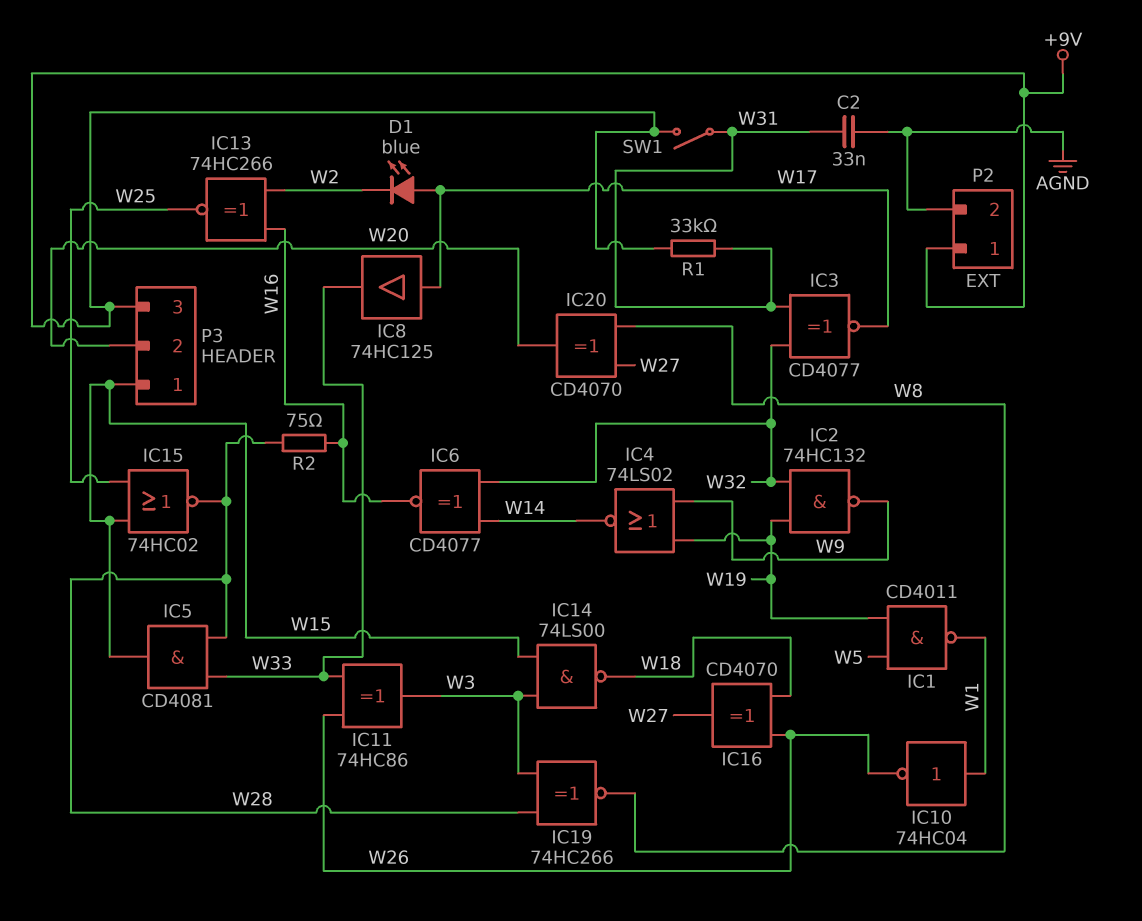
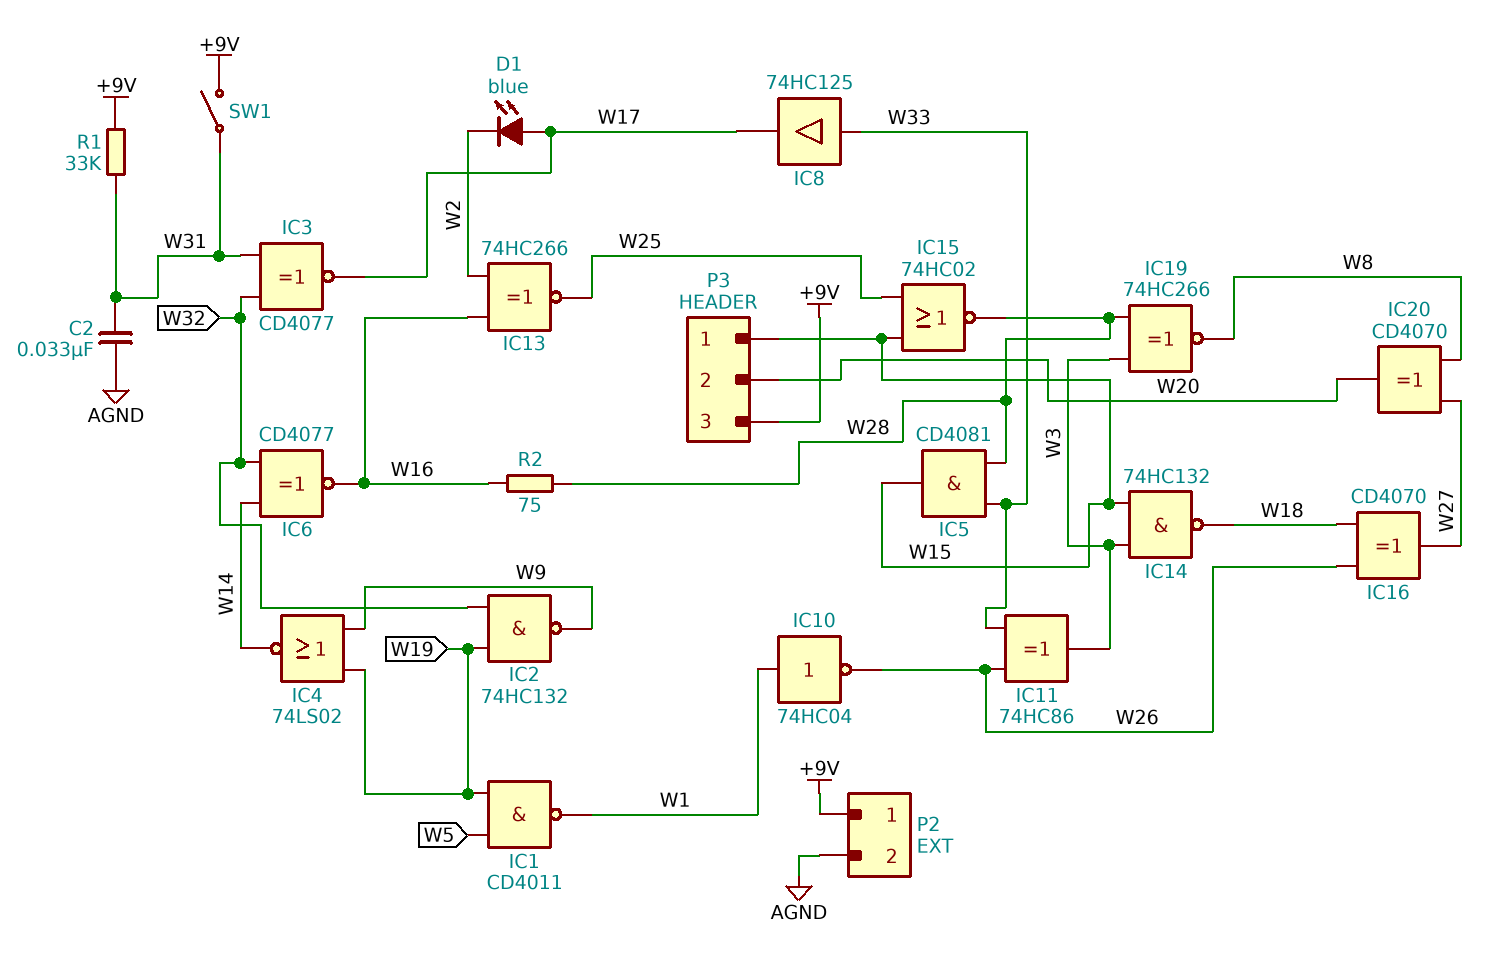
IC8: buffer 74HC125 (in W17, out W33) -> buffer 74HC125 (in W33, out W17)
IC14: NAND 74LS00 (in W3, in W15, out W18) -> NAND 74HC132 (in W3, in W15, out W18)

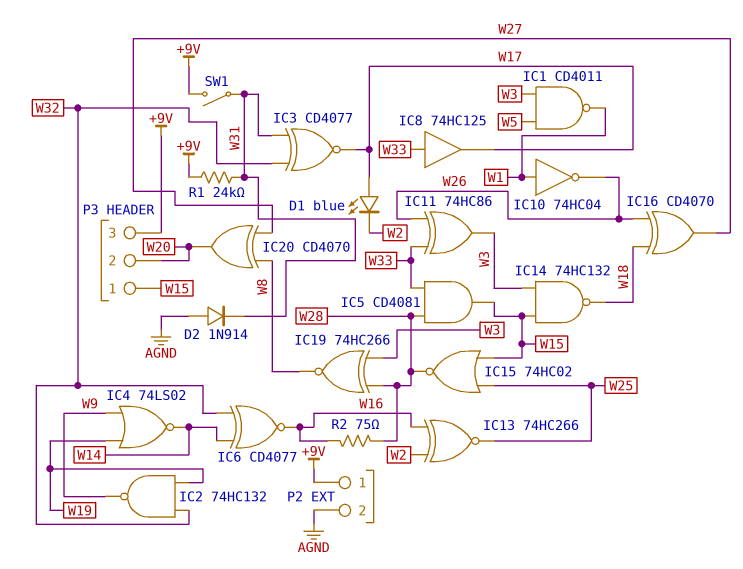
C2: 33nF (AGND, W31) -> none
D2: none -> diode 1N914 (A AGND, K W31)
IC1: NAND CD4011 (in W5, in W19, out W1) -> NAND CD4011 (in W3, in W5, out W1)
R1: 33k (+9V, W31) -> 24k (+9V, W31)

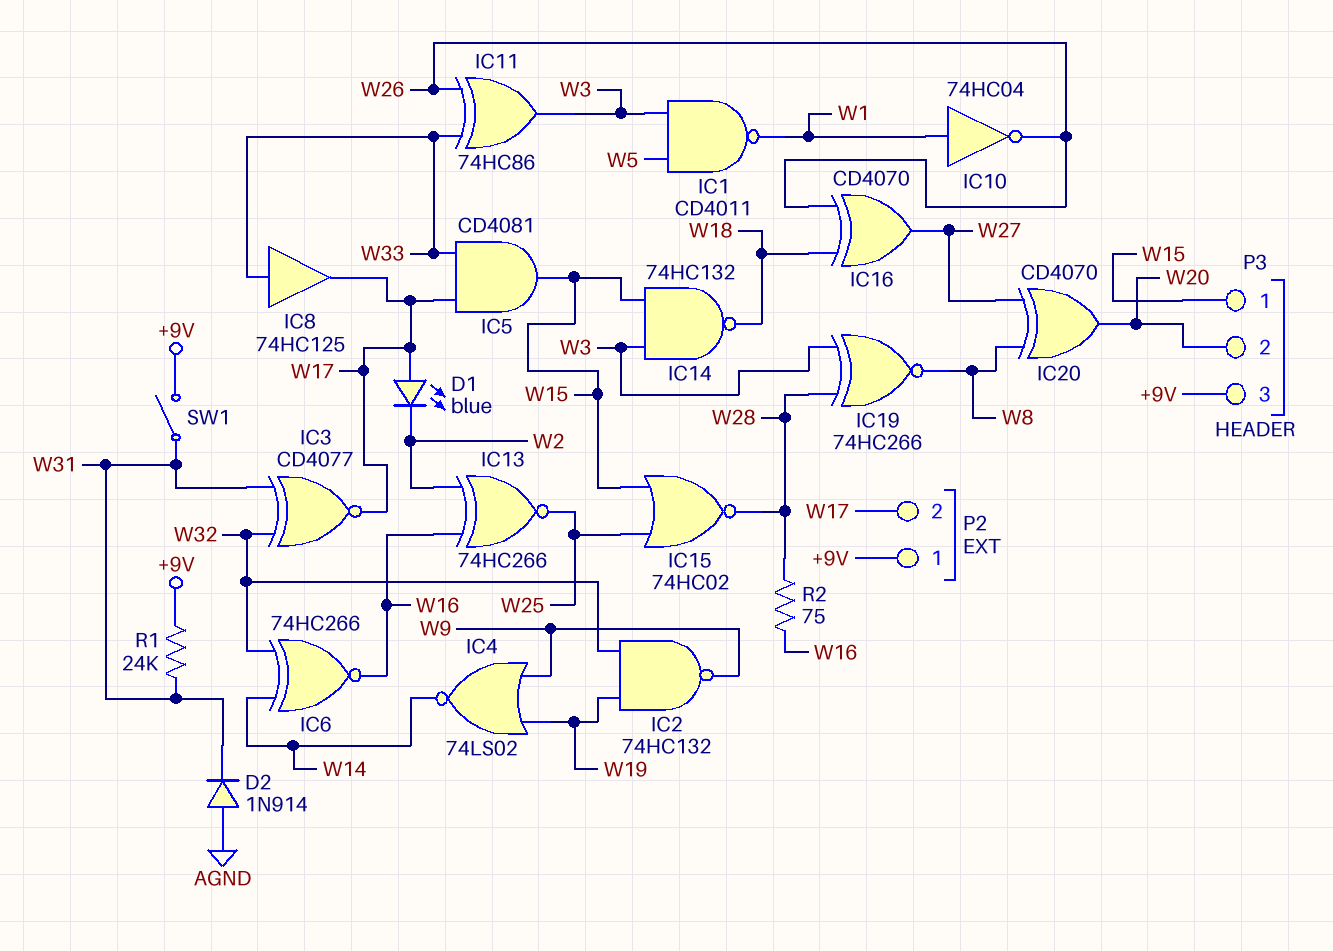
IC5: AND CD4081 (in W28, in W33, out W15) -> AND CD4081 (in W17, in W33, out W15)
IC6: XNOR CD4077 (in W14, in W32, out W16) -> XNOR 74HC266 (in W14, in W32, out W16)
P2 pin 2: AGND -> W17

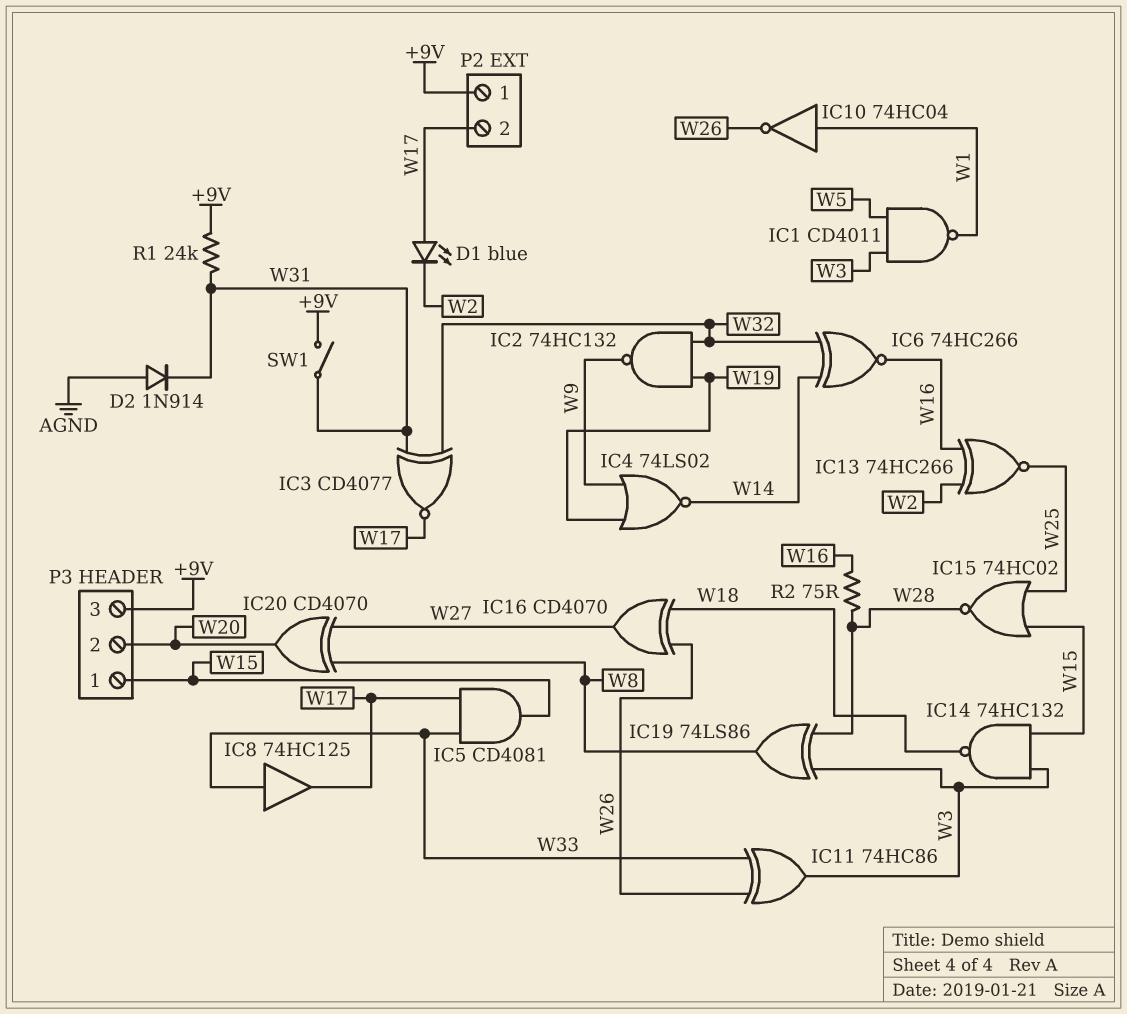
IC19: XNOR 74HC266 (in W3, in W28, out W8) -> XOR 74LS86 (in W3, in W28, out W8)

